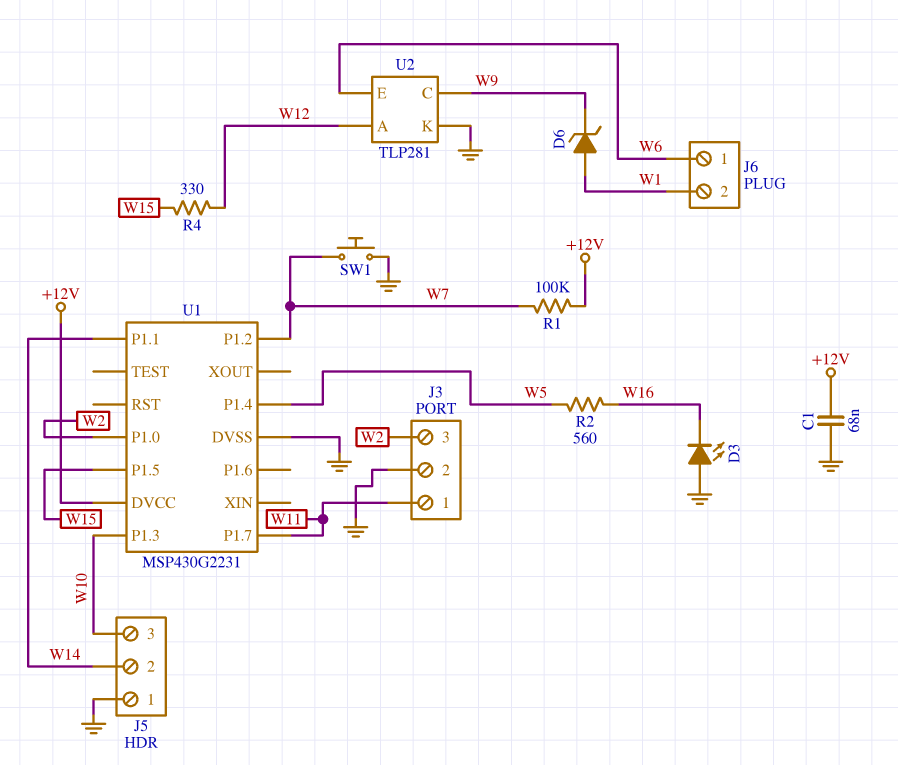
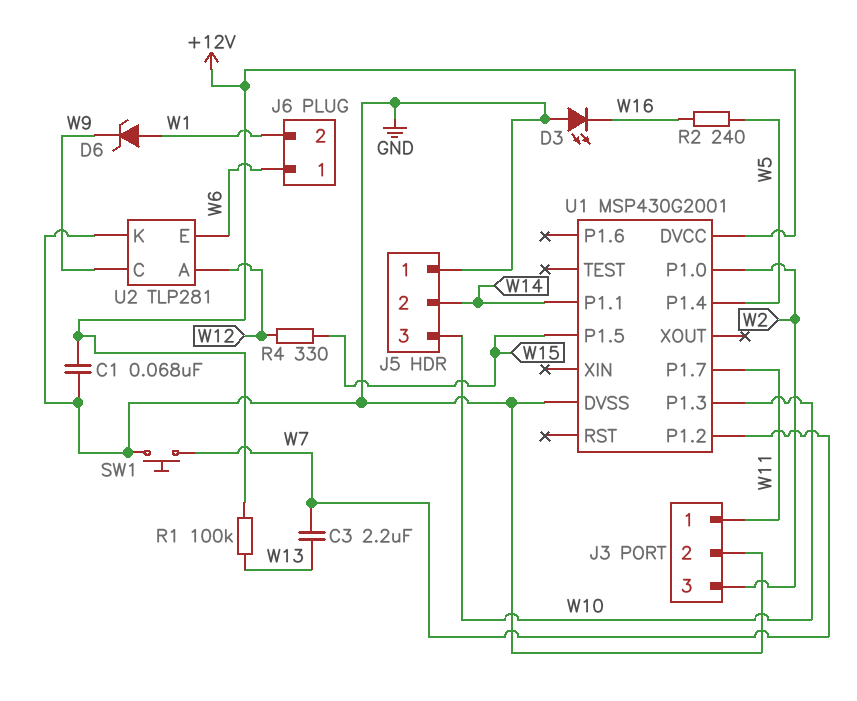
C3: none -> 2.2uF (W7, W13)
R1: 100k (+12V, W7) -> 100k (+12V, W13)
R2: 560 (W5, W16) -> 240 (W5, W16)
U1: MSP430G2231 -> MSP430G2001

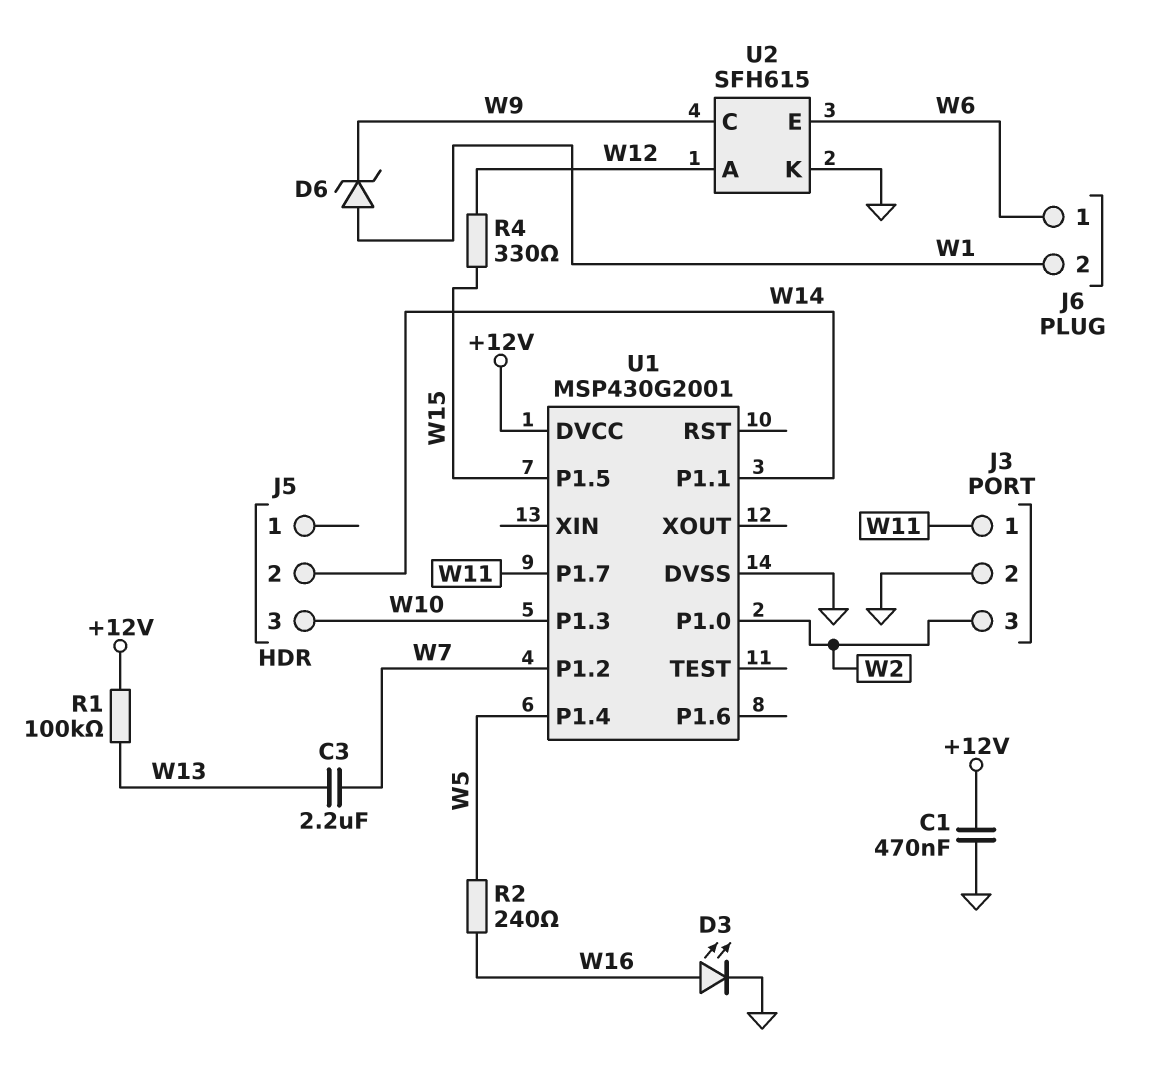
C1: 68nF (+12V, GND) -> 470nF (+12V, GND)
D3: LED (A GND, K W16) -> LED (A W16, K GND)
J5 pin 1: GND -> none
SW1: button (GND, W7) -> none
U2: TLP281 -> SFH615

